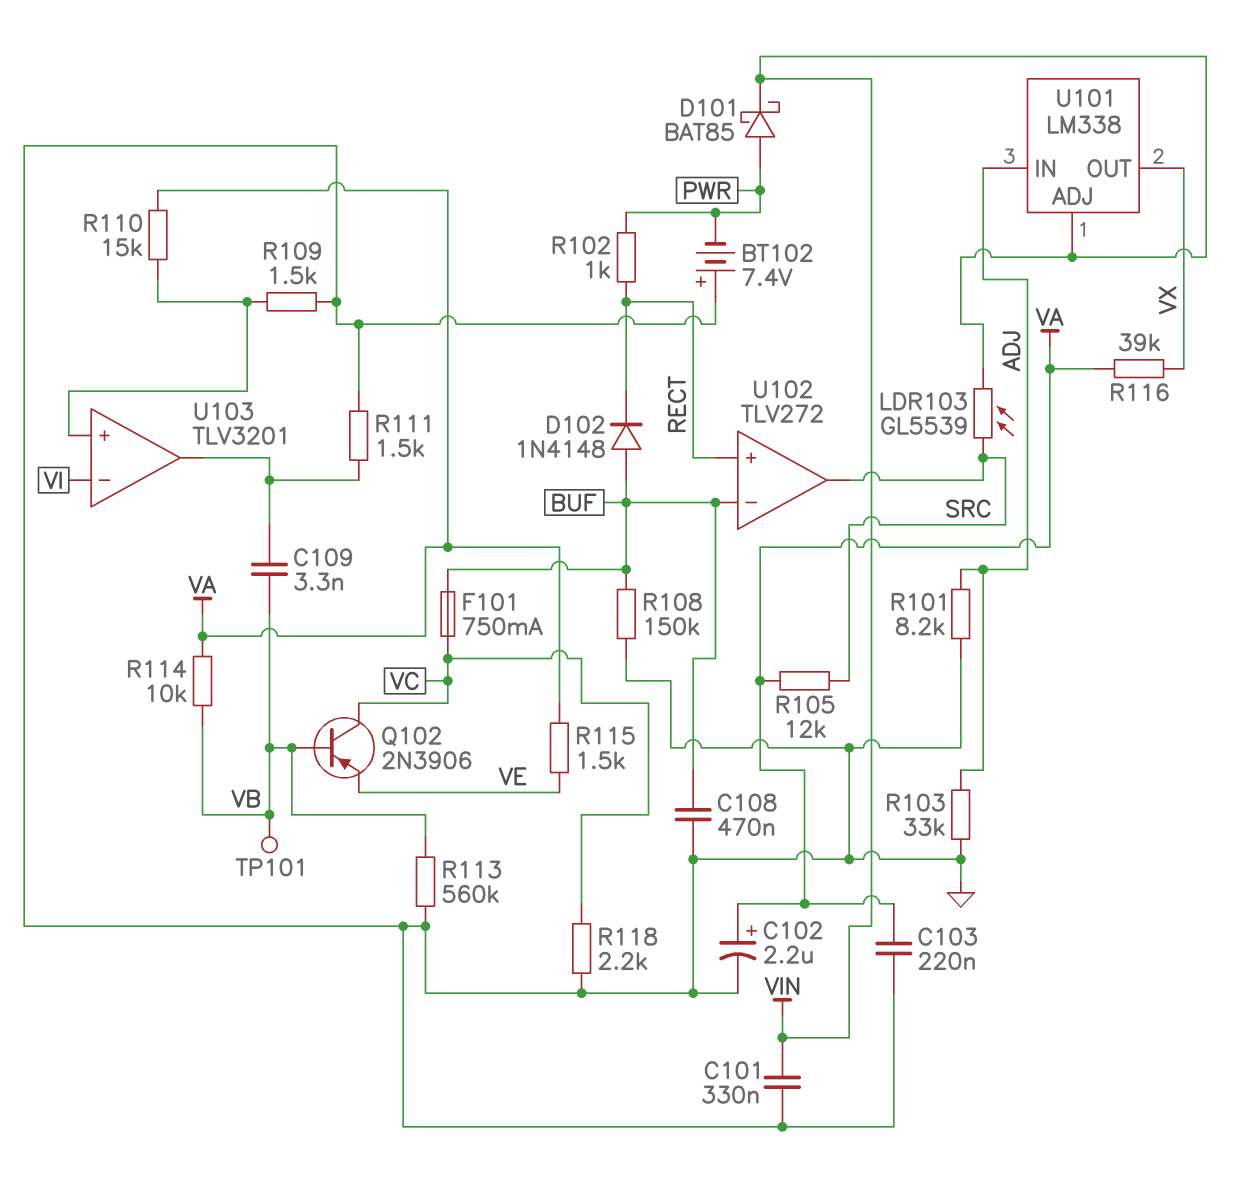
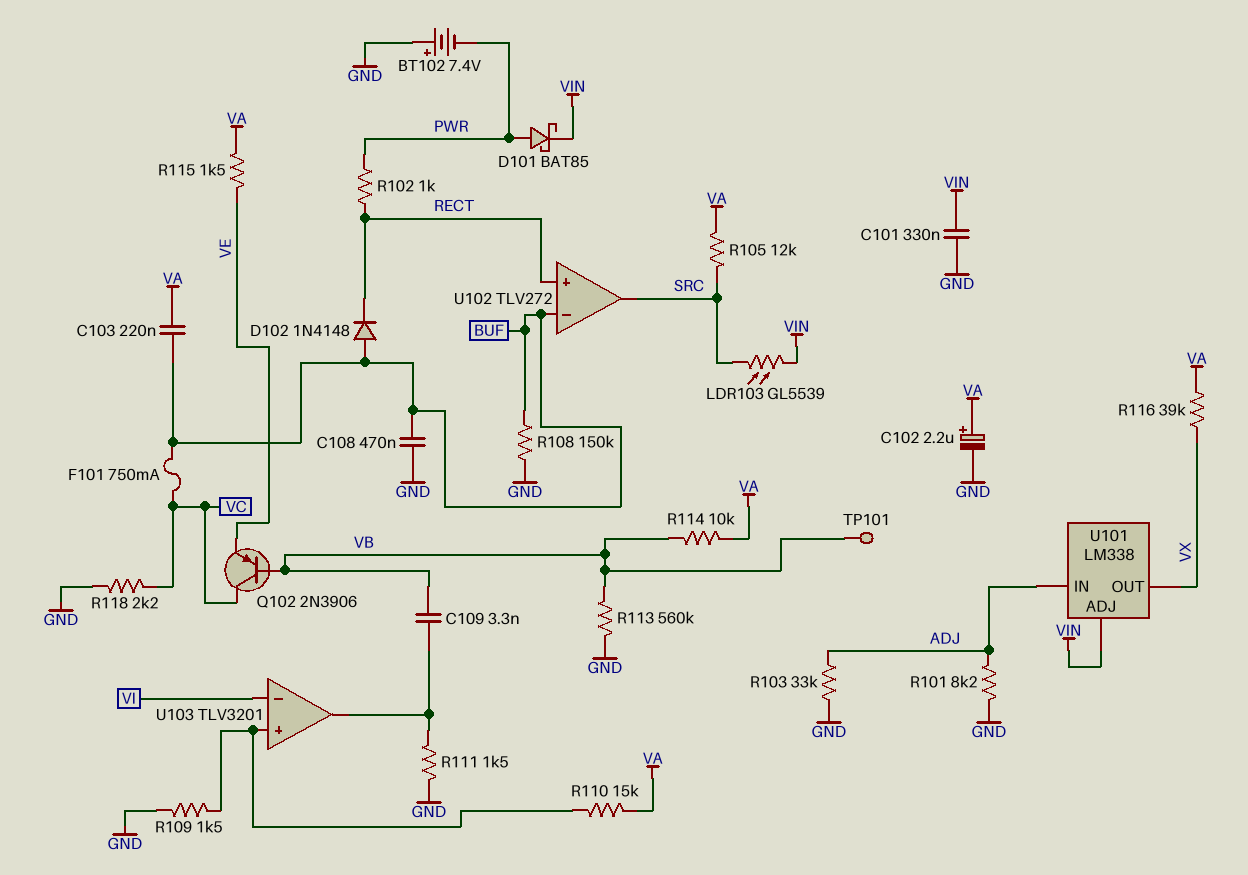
C103: 220nF (GND, VA) -> 220nF (BUF, VA)

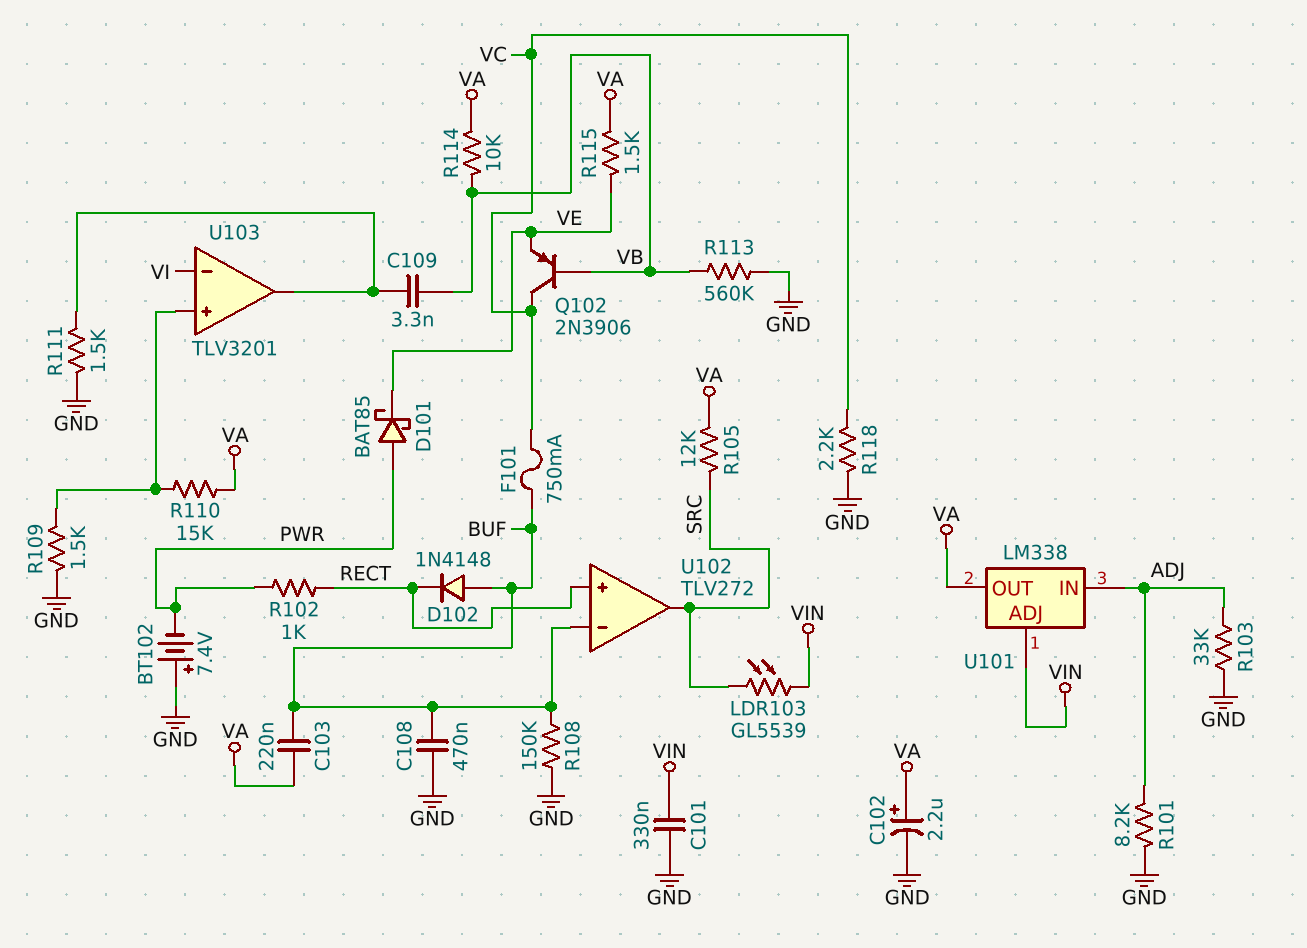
D101: schottky BAT85 (A PWR, K VIN) -> schottky BAT85 (A PWR, K VE)
R116: 39k (VA, VX) -> none
TP101: test point (VB) -> none
U101 pin OUT: VX -> VA

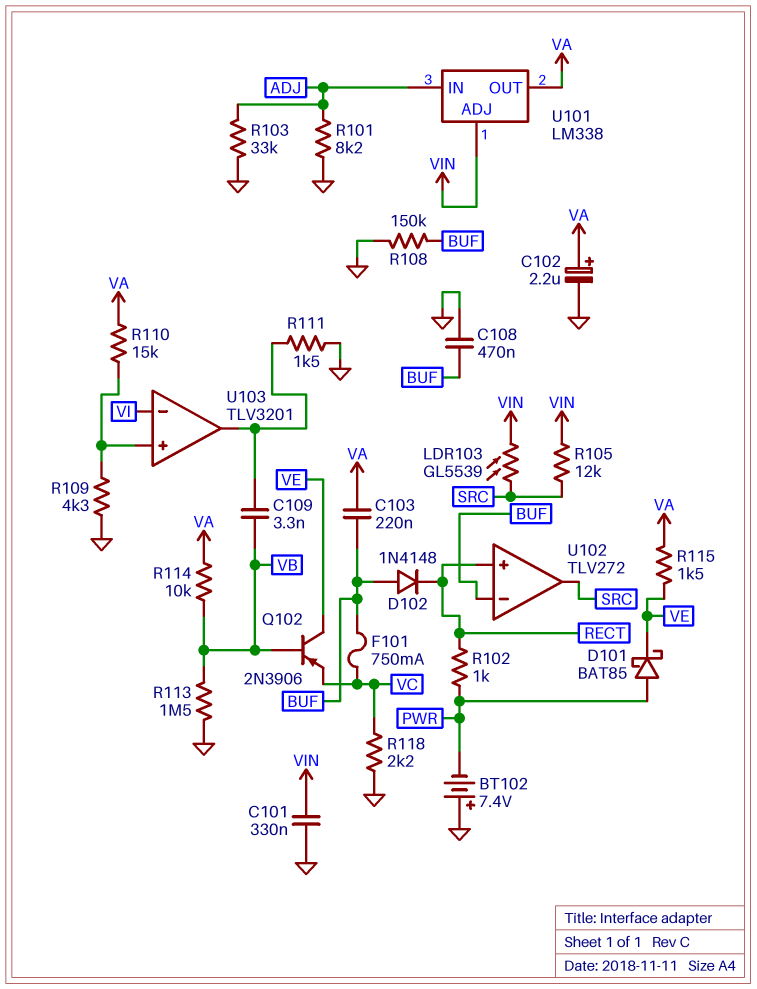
Q102: PNP 2N3906 (B VB, C VC, E VE) -> PNP 2N3906 (B VB, C VE, E VC)
R105: 12k (SRC, VA) -> 12k (SRC, VIN)
R109: 1.5k (GND, U103/in+) -> 4.3k (GND, U103/in+)
R113: 560k (GND, VB) -> 1.5M (GND, VB)

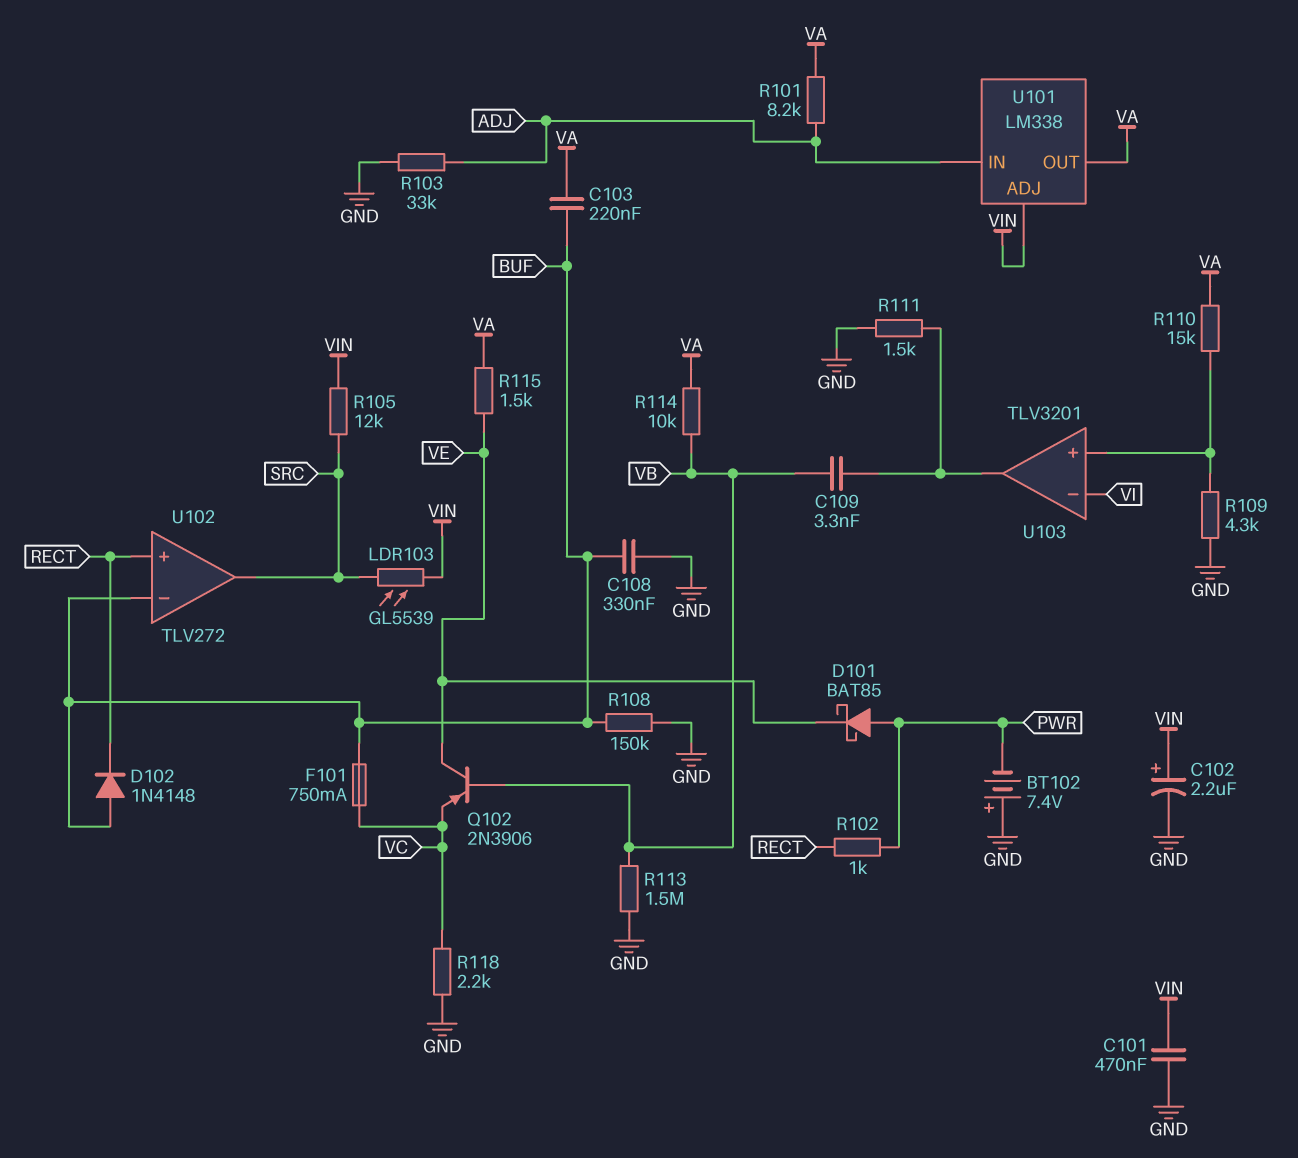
C101: 330nF (GND, VIN) -> 470nF (GND, VIN)
C102: 2.2uF (plus VA, minus GND) -> 2.2uF (plus VIN, minus GND)
C108: 470nF (BUF, GND) -> 330nF (BUF, GND)
R101: 8.2k (ADJ, GND) -> 8.2k (ADJ, VA)

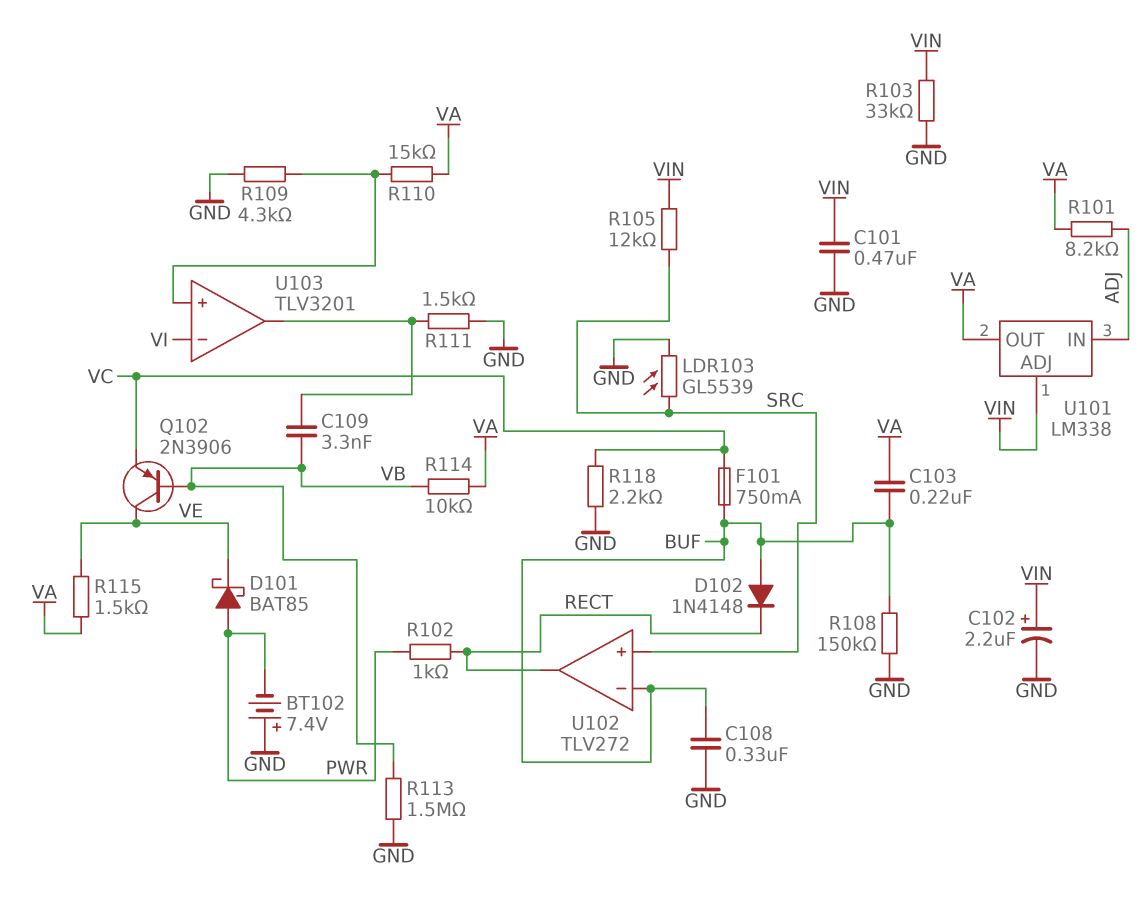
LDR103: GL5539 (SRC, VIN) -> GL5539 (GND, SRC)
R103: 33k (ADJ, GND) -> 33k (GND, VIN)
U102 pin in+: RECT -> SRC
U102 pin out: SRC -> RECT

